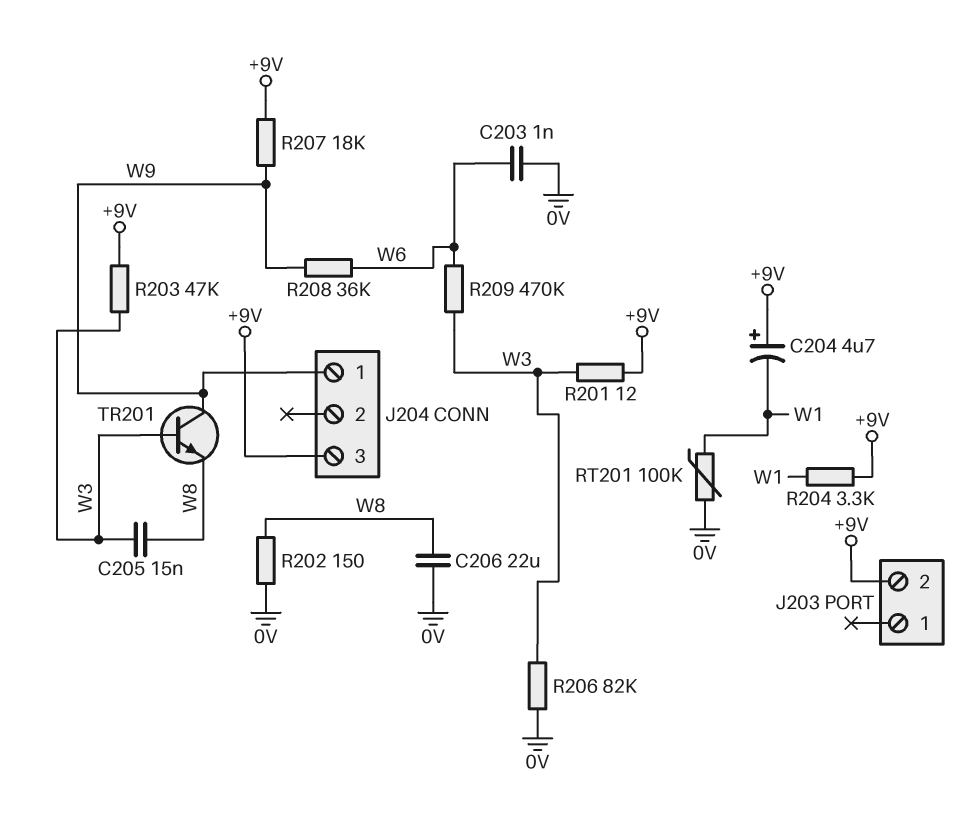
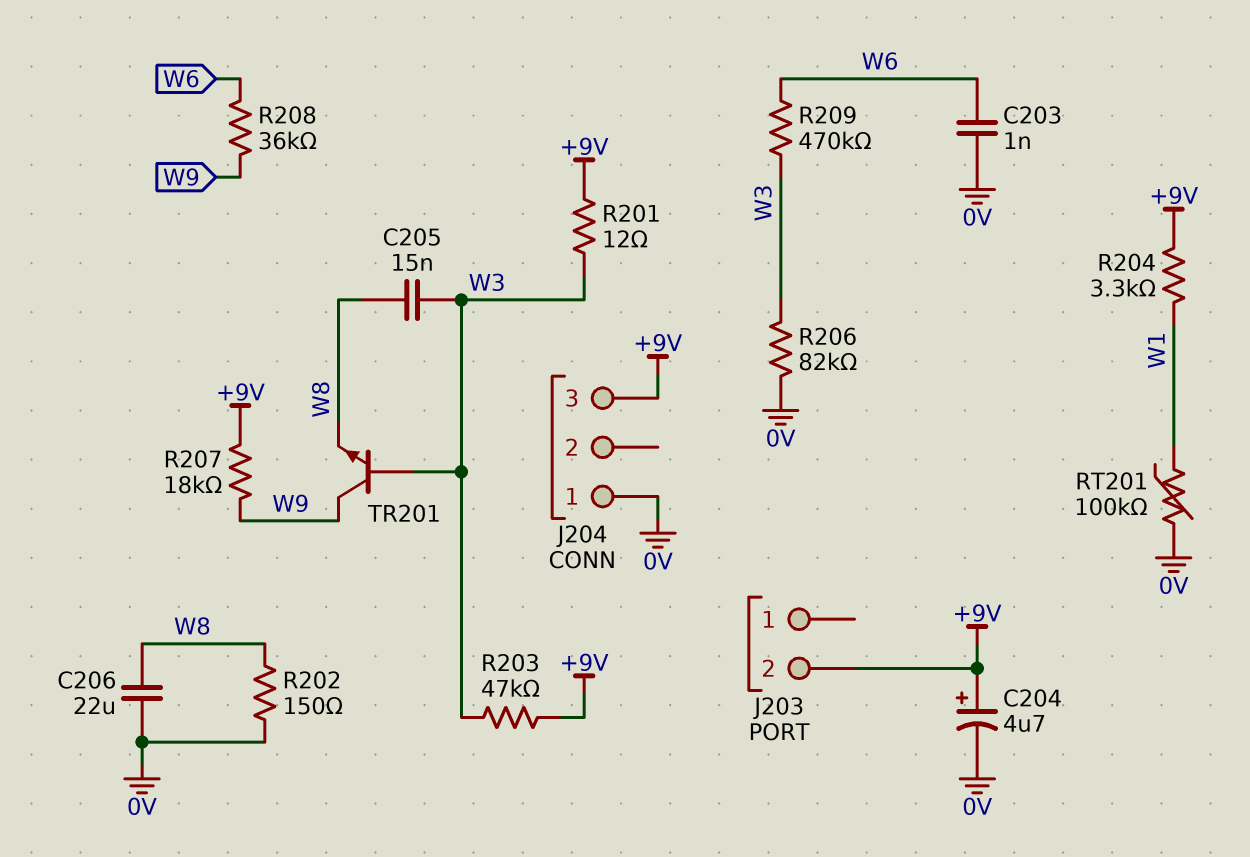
C204: 4.7uF (plus +9V, minus W1) -> 4.7uF (plus +9V, minus 0V)
J204 pin 1: W9 -> 0V

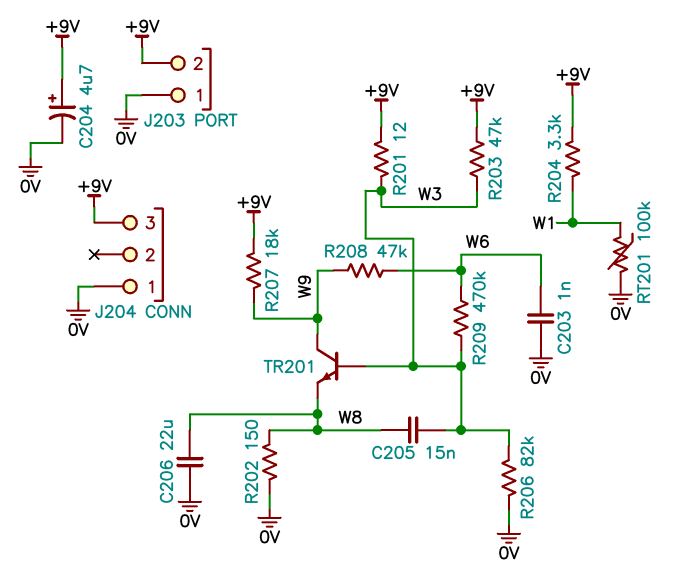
J203 pin 1: none -> 0V
R208: 36k (W6, W9) -> 47k (W6, W9)

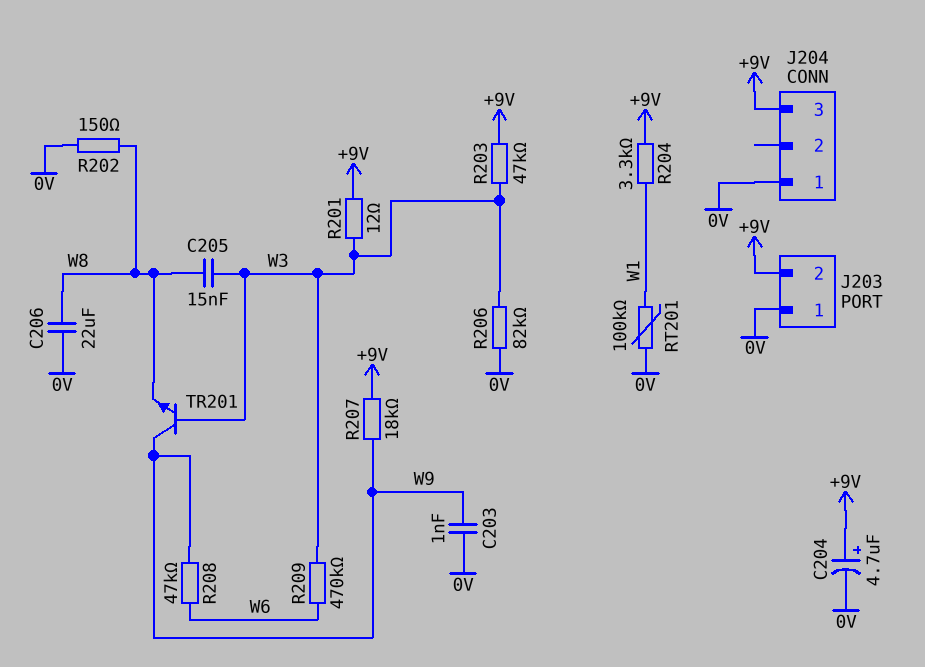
C203: 1nF (0V, W6) -> 1nF (0V, W9)

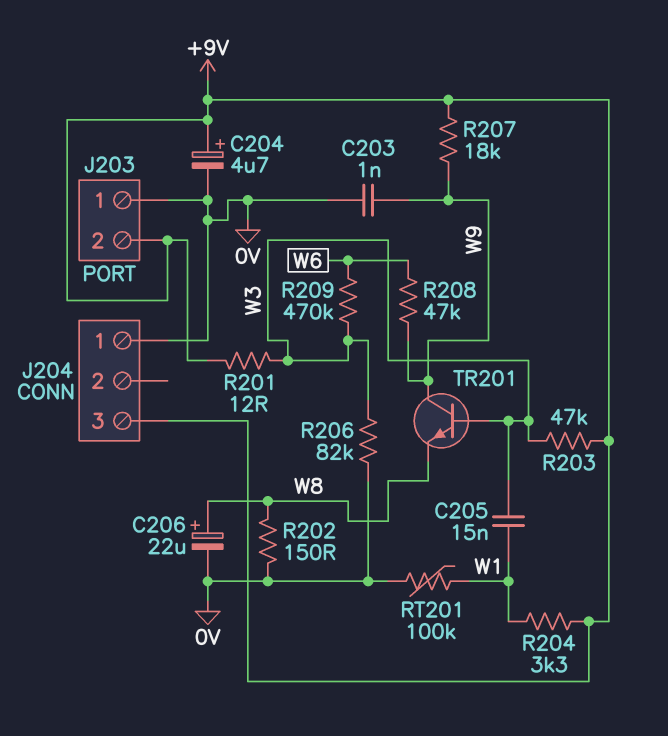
C205: 15nF (W3, W8) -> 15nF (W1, W3)
C206: 22uF (0V, W8) -> 22uF (plus W8, minus 0V)

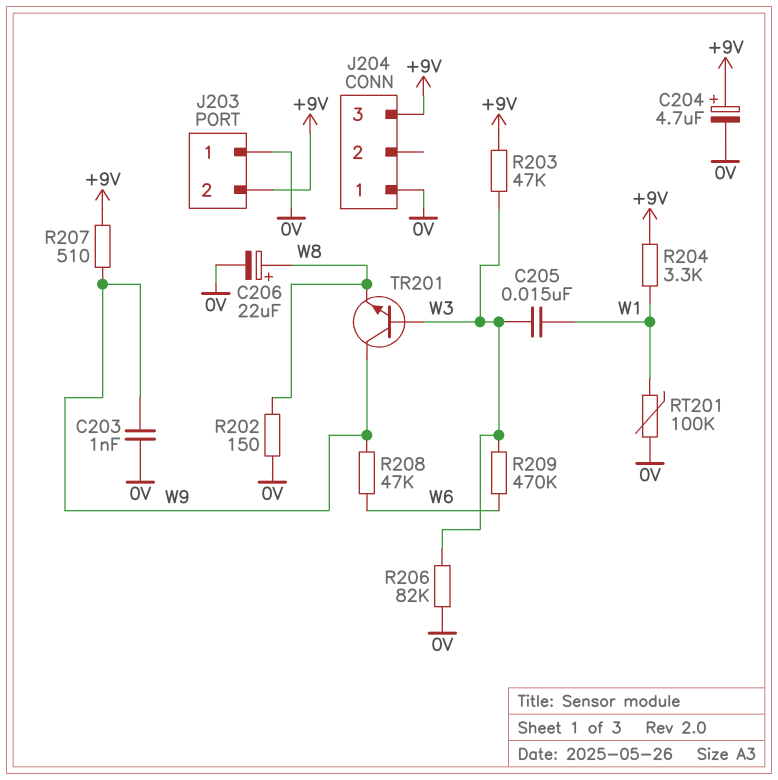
R201: 12 (+9V, W3) -> none
R207: 18k (+9V, W9) -> 510 (+9V, W9)

